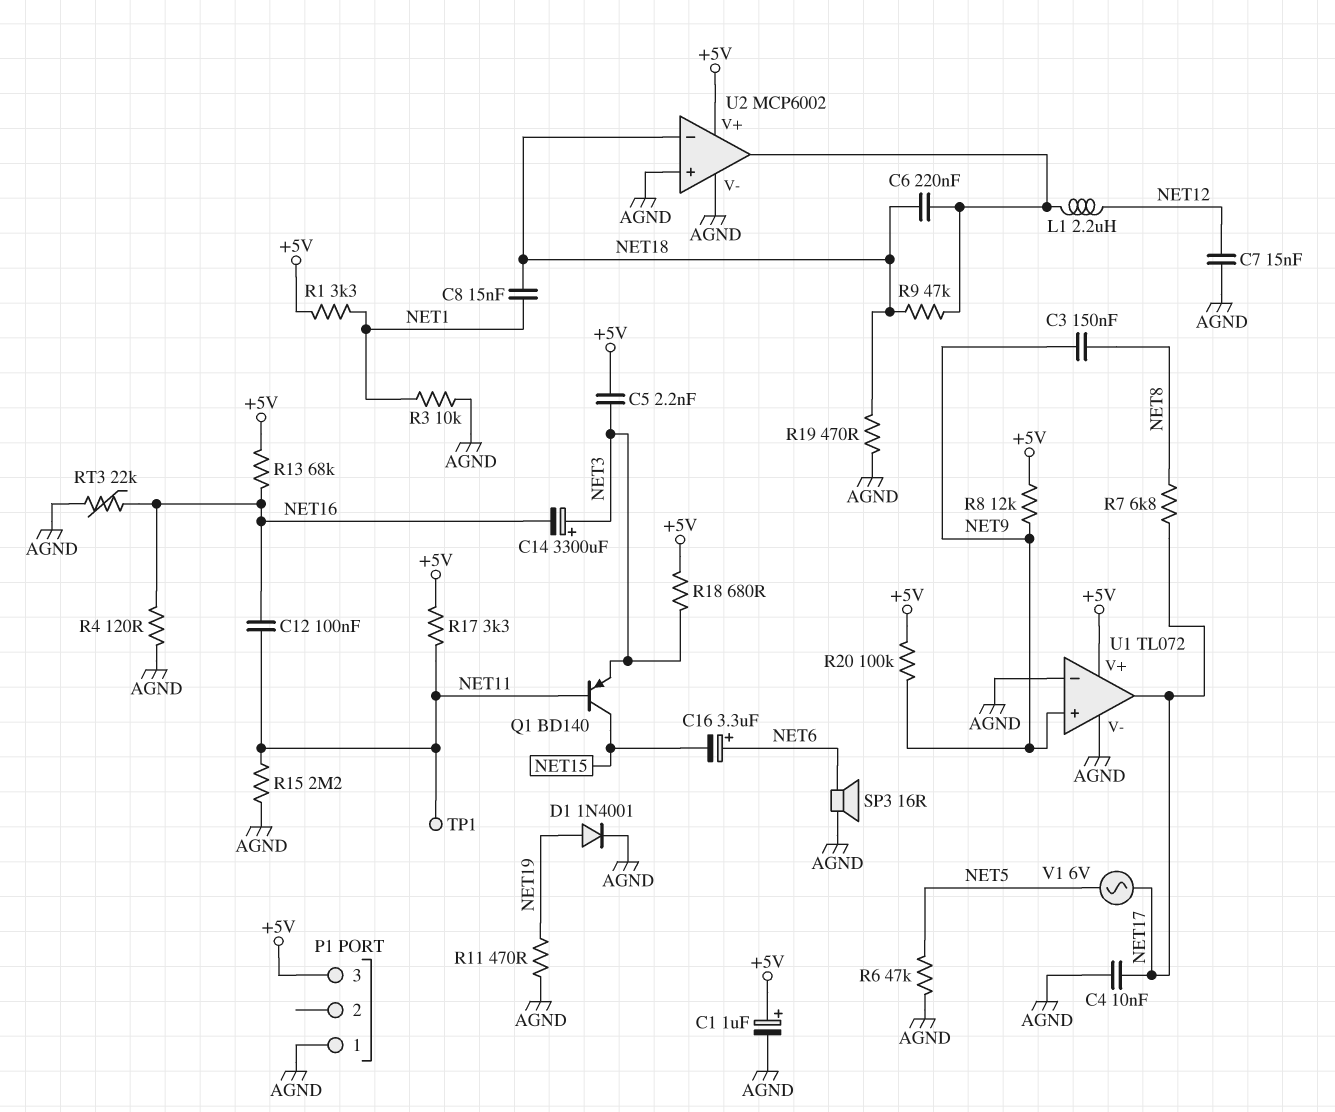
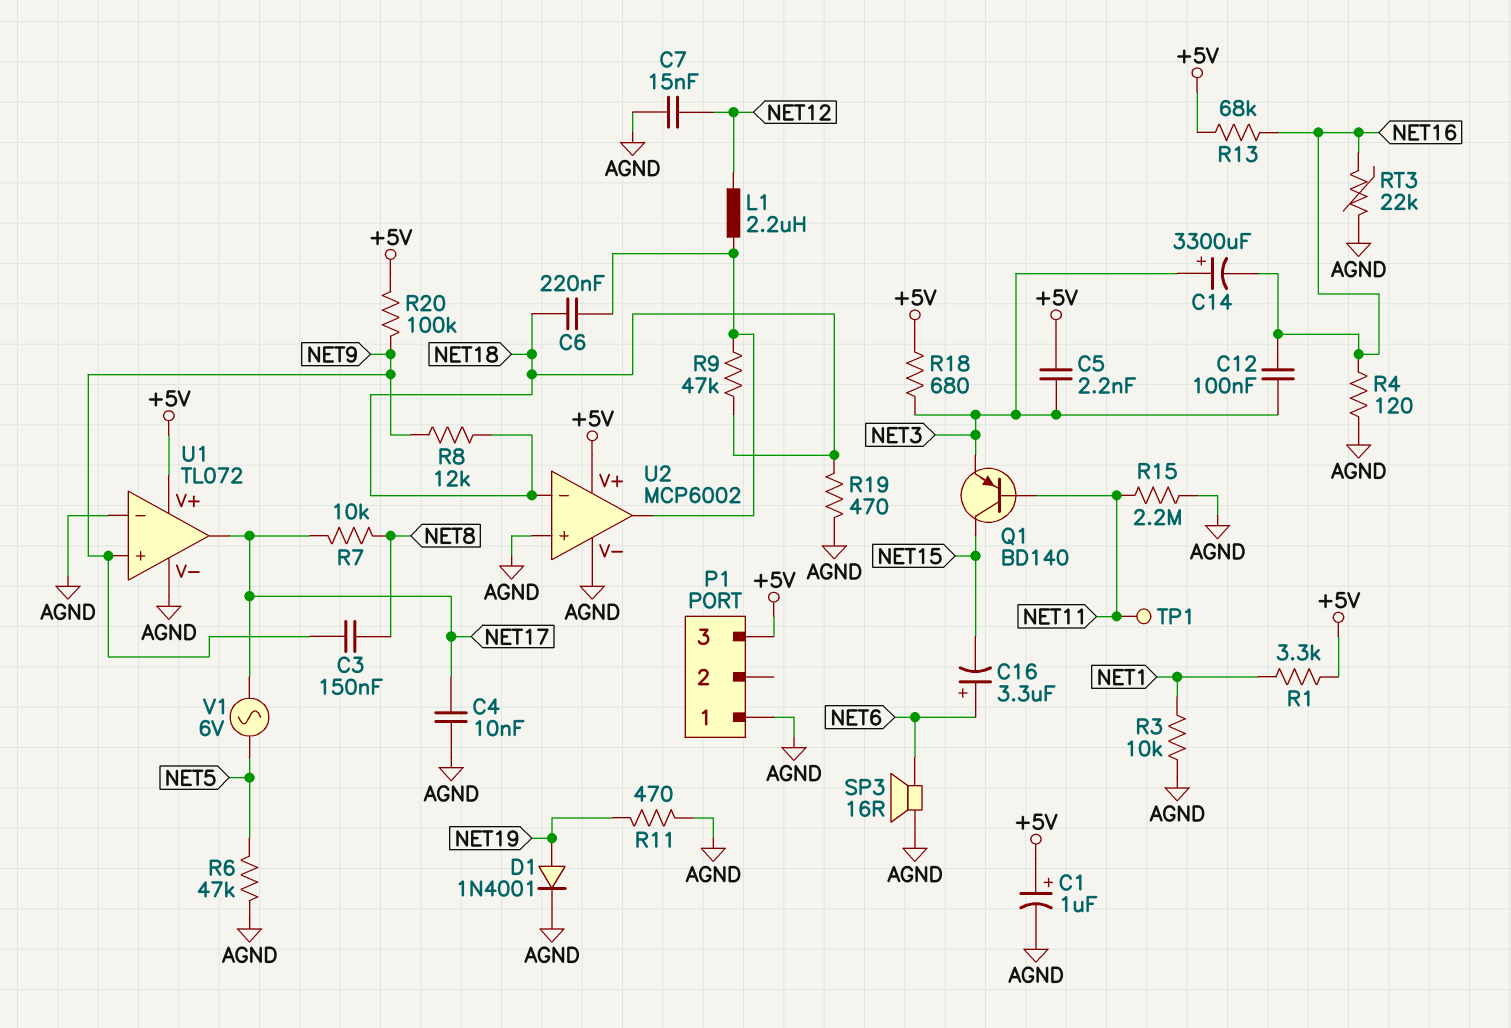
C8: 15nF (NET1, NET18) -> none
C12: 100nF (NET11, NET16) -> 100nF (NET3, NET16)
R7: 6.8k (NET8, NET17) -> 10k (NET8, NET17)
R8: 12k (+5V, NET9) -> 12k (NET9, NET18)
R17: 3.3k (+5V, NET11) -> none

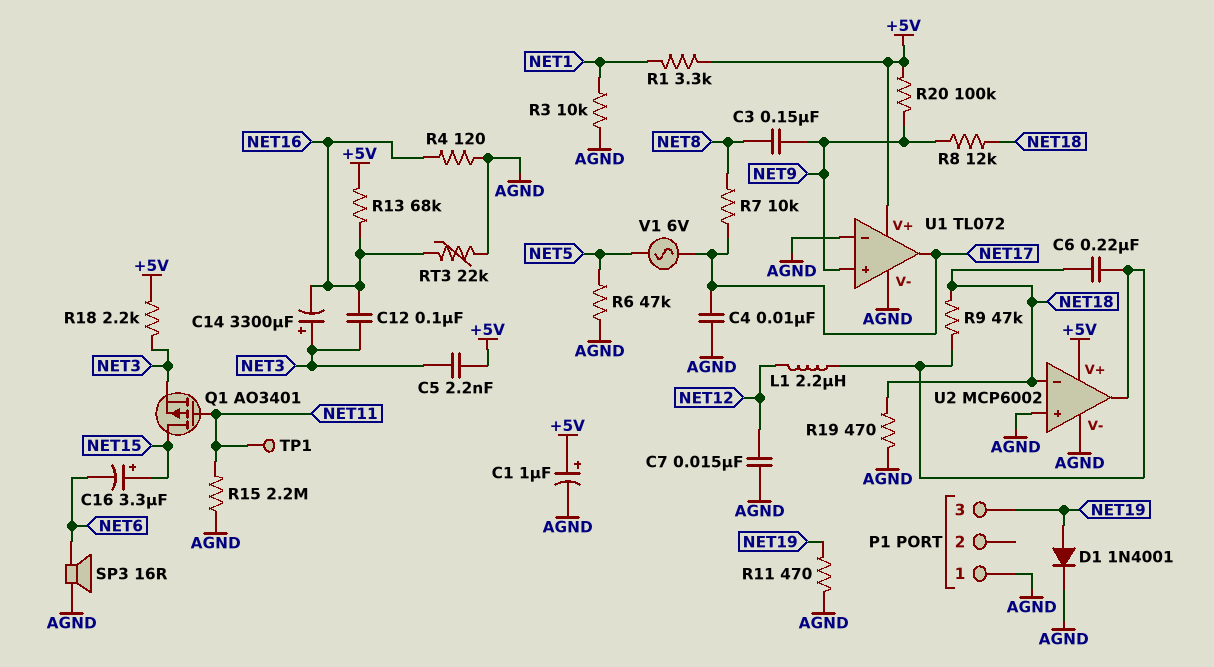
C16: 3.3uF (plus NET6, minus NET15) -> 3.3uF (plus NET15, minus NET6)
P1 pin 3: +5V -> NET19
Q1: PNP BD140 (B NET11, C NET15, E NET3) -> PMOS AO3401 (G NET11, D NET15, S NET3)
R18: 680 (+5V, NET3) -> 2.2k (+5V, NET3)

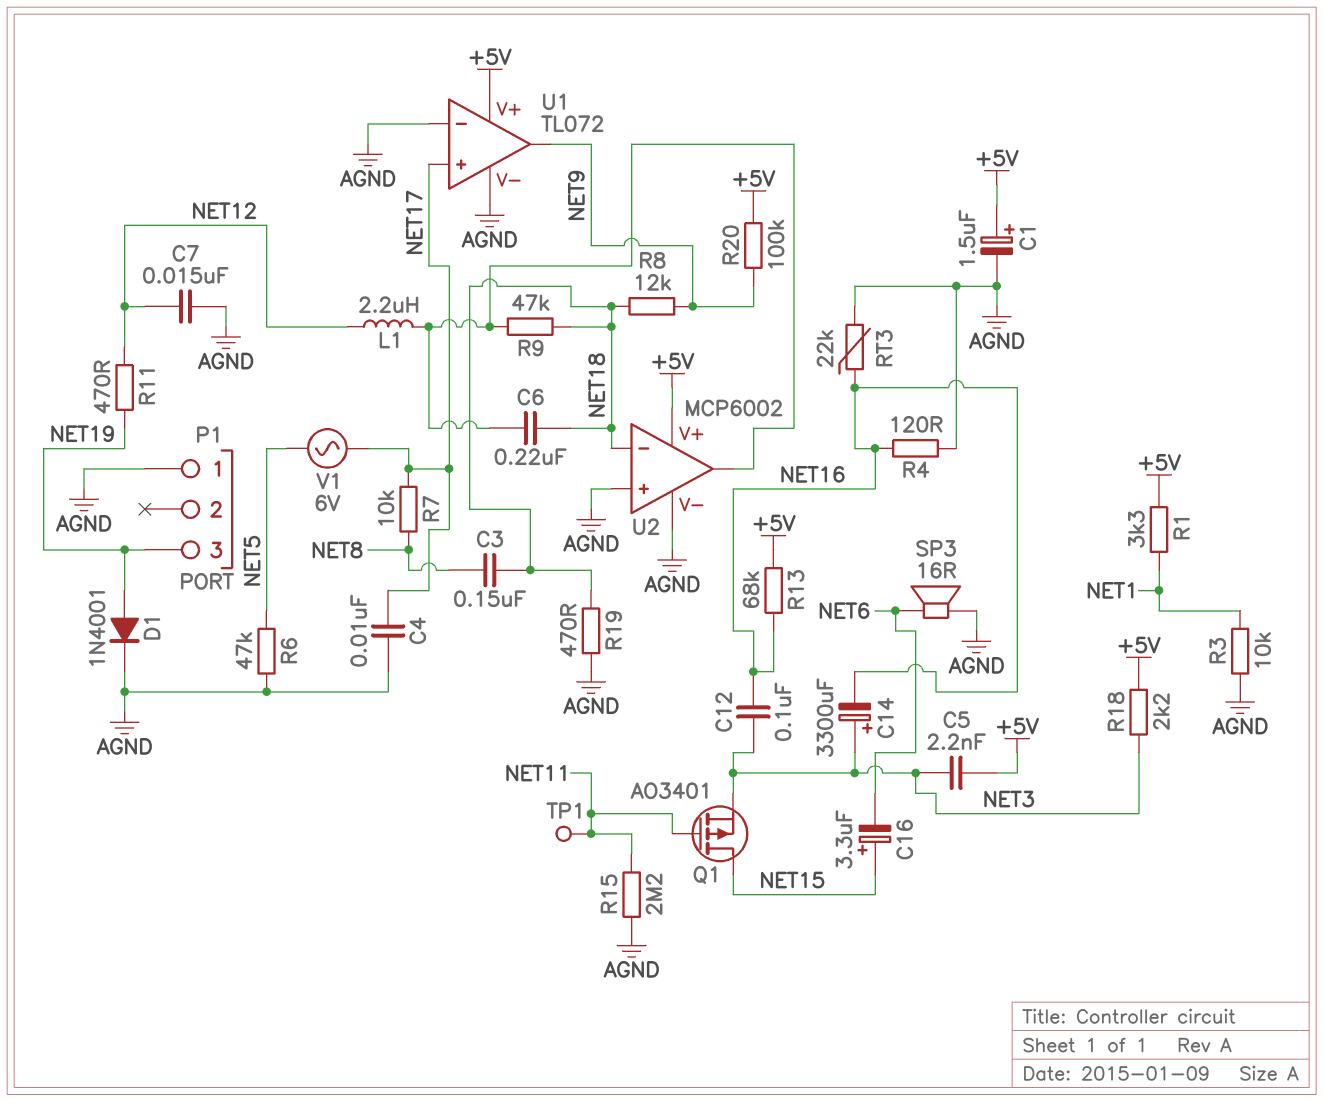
C1: 1uF (plus +5V, minus AGND) -> 1.5uF (plus +5V, minus AGND)
C3: 150nF (NET8, NET9) -> 150nF (NET8, NET18)
R11: 470 (AGND, NET19) -> 470 (NET12, NET19)
U1 pin in+: NET9 -> NET17
U1 pin out: NET17 -> NET9

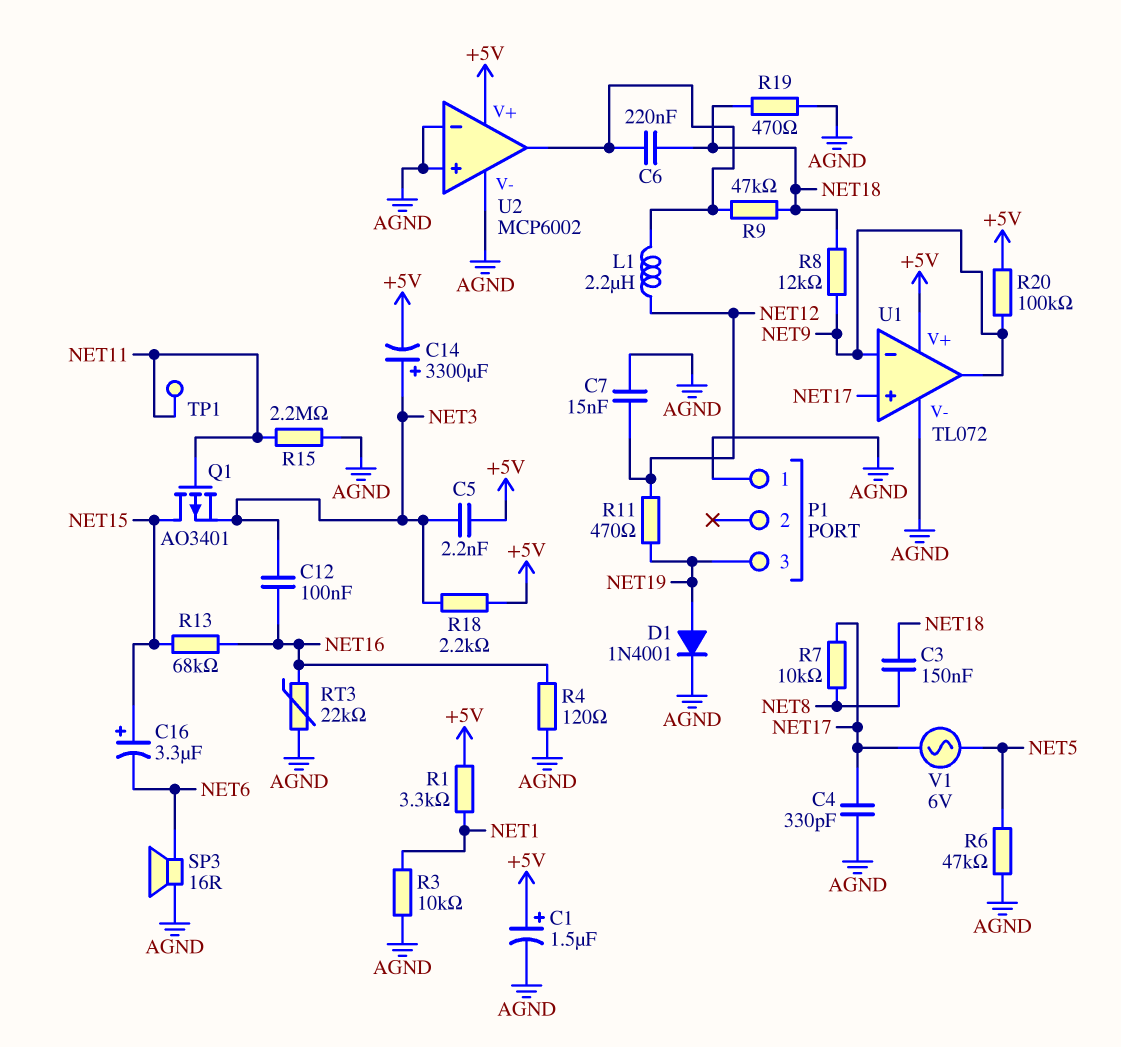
C4: 10nF (AGND, NET17) -> 330pF (AGND, NET17)
C14: 3300uF (plus NET3, minus NET16) -> 3300uF (plus NET3, minus +5V)
R13: 68k (+5V, NET16) -> 68k (NET15, NET16)
U1 pin in-: AGND -> NET9
U2 pin in-: NET18 -> AGND

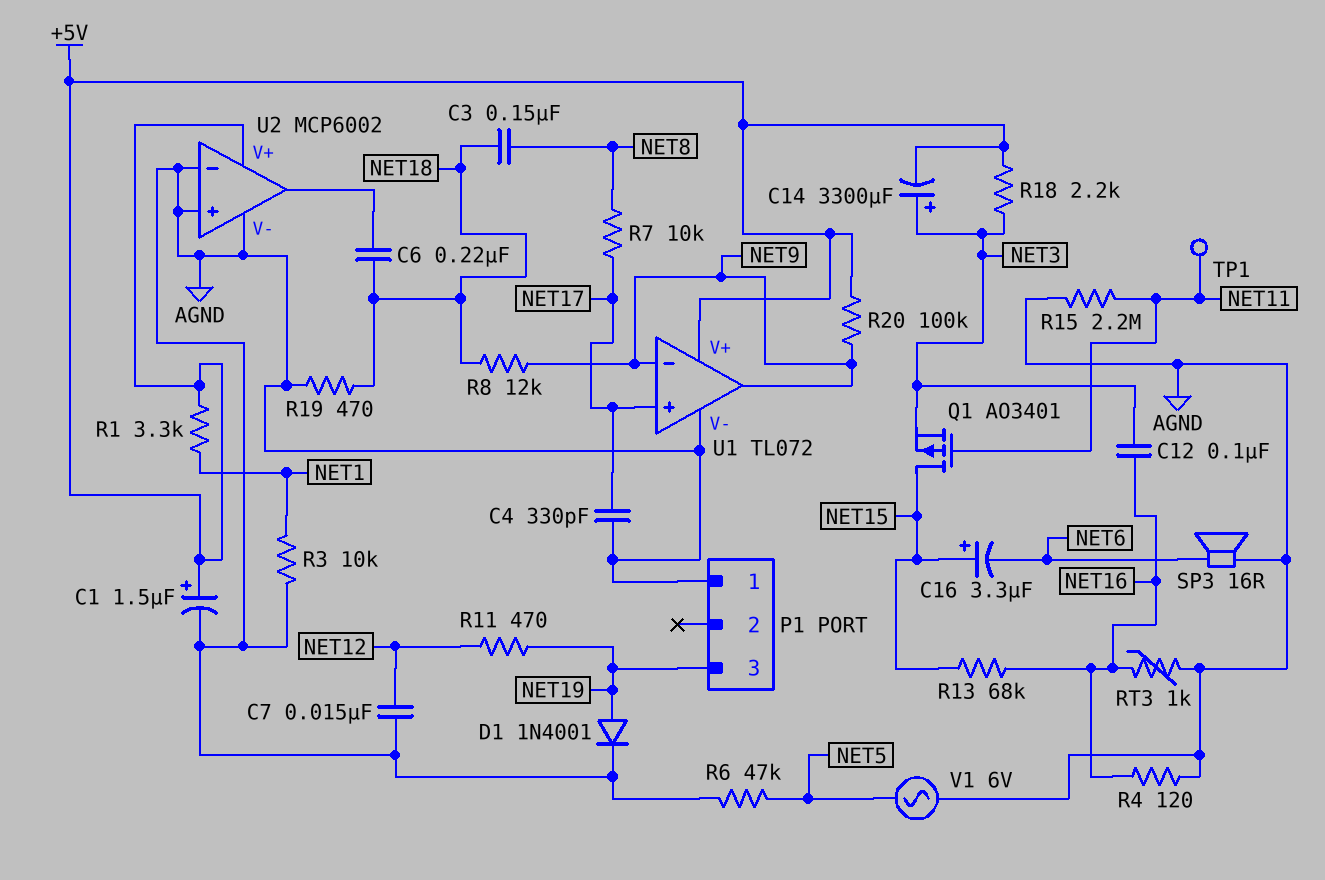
C5: 2.2nF (+5V, NET3) -> none
L1: 2.2uH (NET12, U2/out) -> none
R9: 47k (NET18, U2/out) -> none
RT3: 22k (AGND, NET16) -> 1k (AGND, NET16)
V1: AC 6V (NET5, NET17) -> AC 6V (AGND, NET5)

